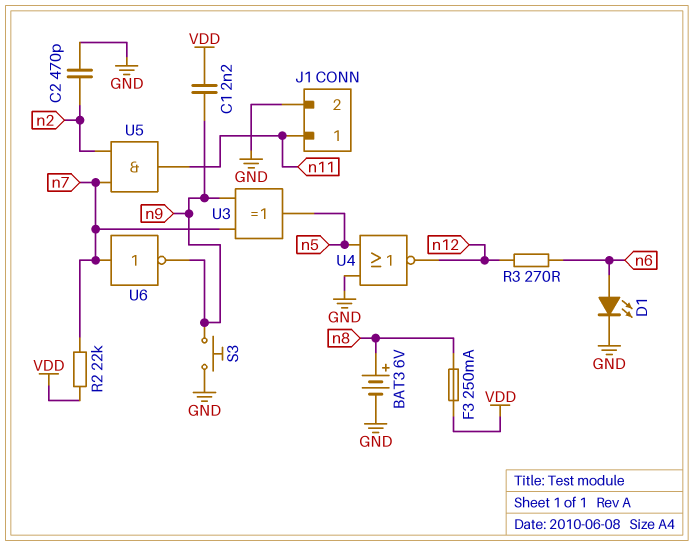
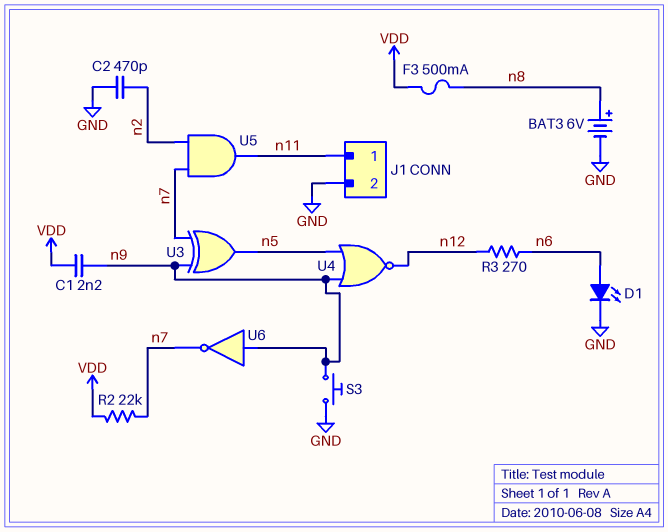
F3: 250mA (VDD, n8) -> 500mA (VDD, n8)
U4: NOR (in GND, in n5, out n12) -> NOR (in n5, in n9, out n12)
U6: NOT (in n7, out n9) -> NOT (in n9, out n7)

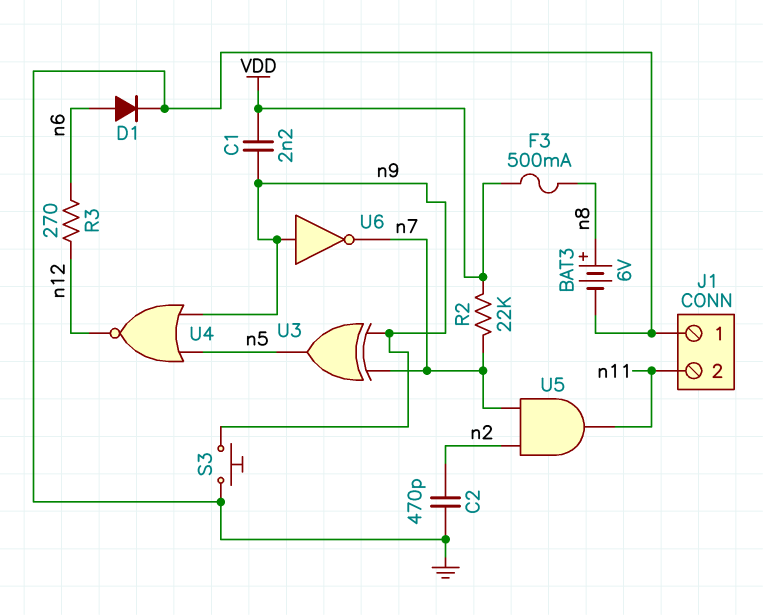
D1: LED (A n6, K GND) -> diode (A n6, K GND)
J1 pin 1: n11 -> GND
J1 pin 2: GND -> n11

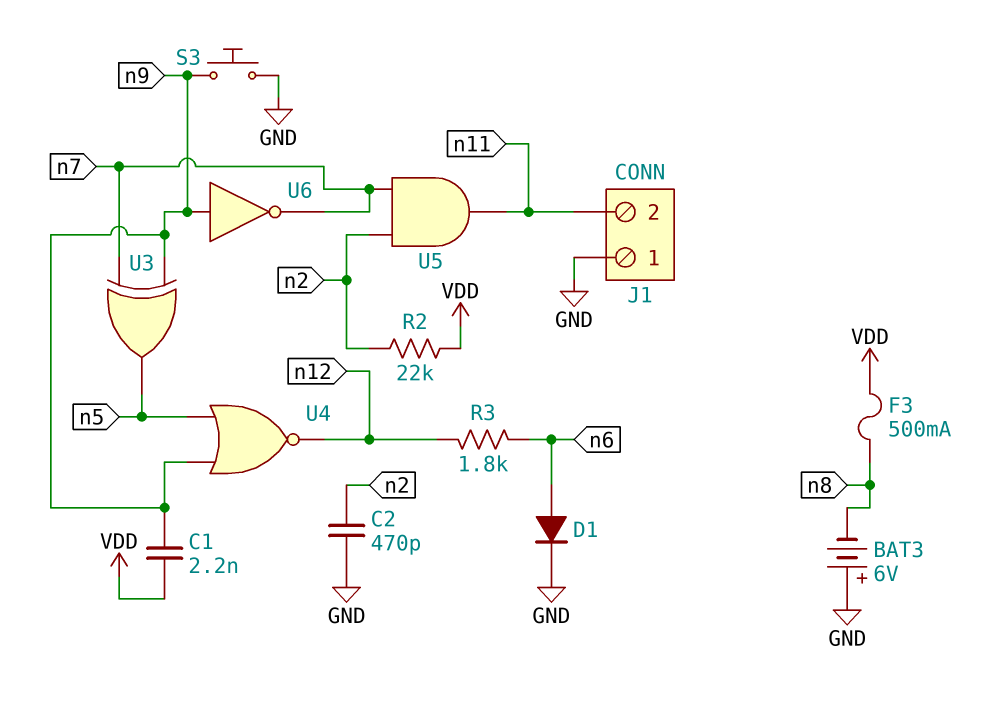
BAT3: 6V (plus n8, minus GND) -> 6V (plus GND, minus n8)
R2: 22k (VDD, n7) -> 22k (VDD, n2)
R3: 270 (n6, n12) -> 1.8k (n6, n12)

